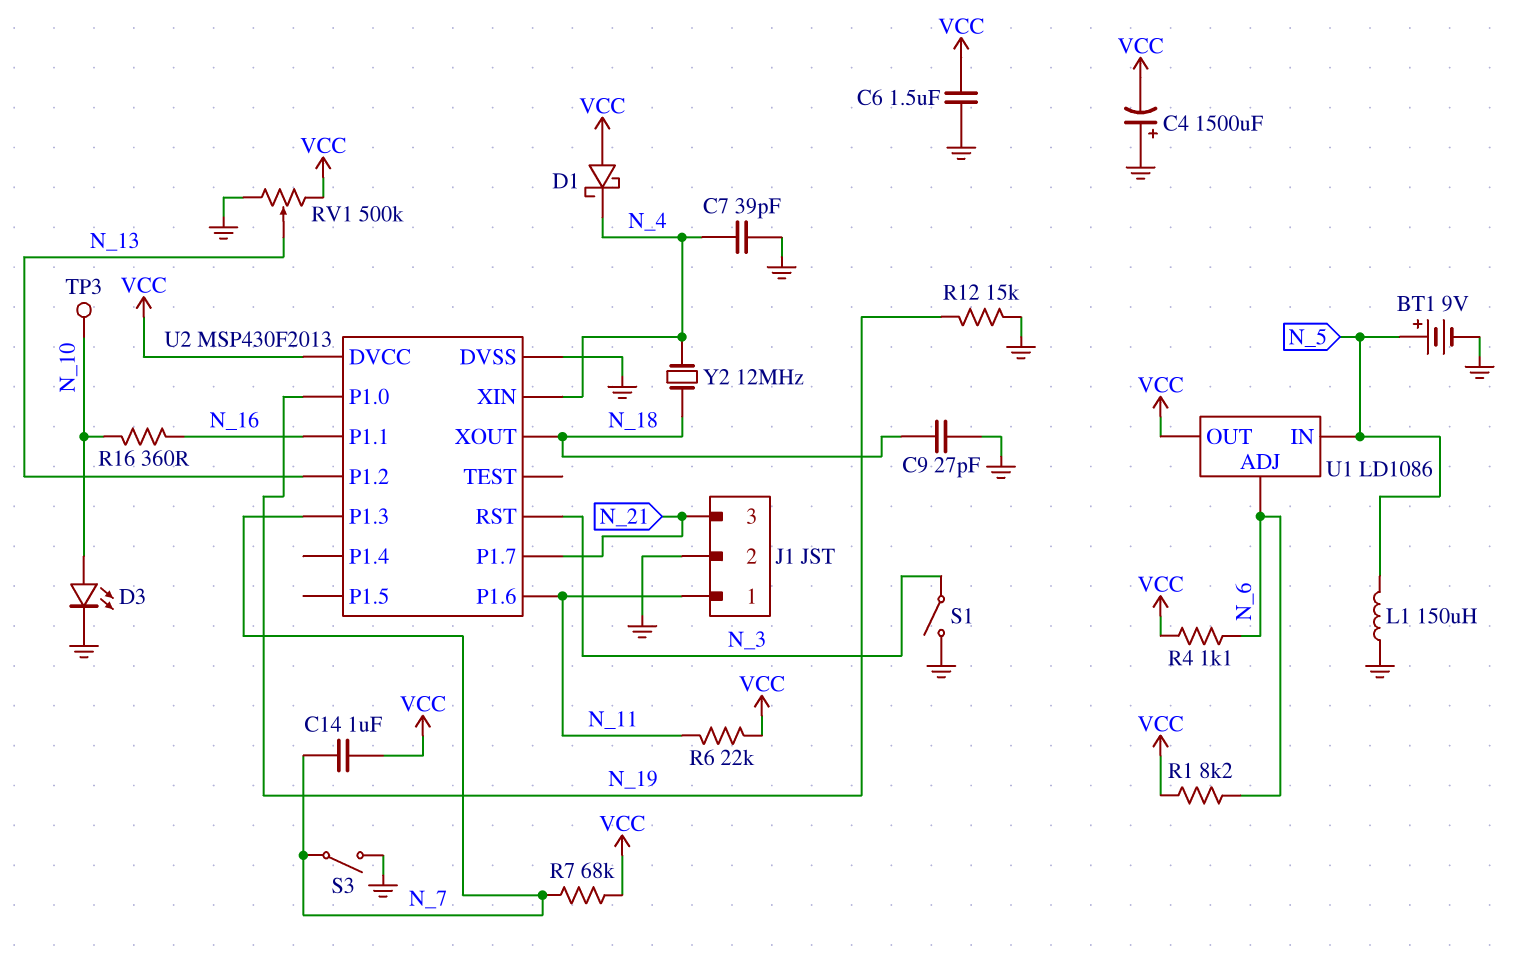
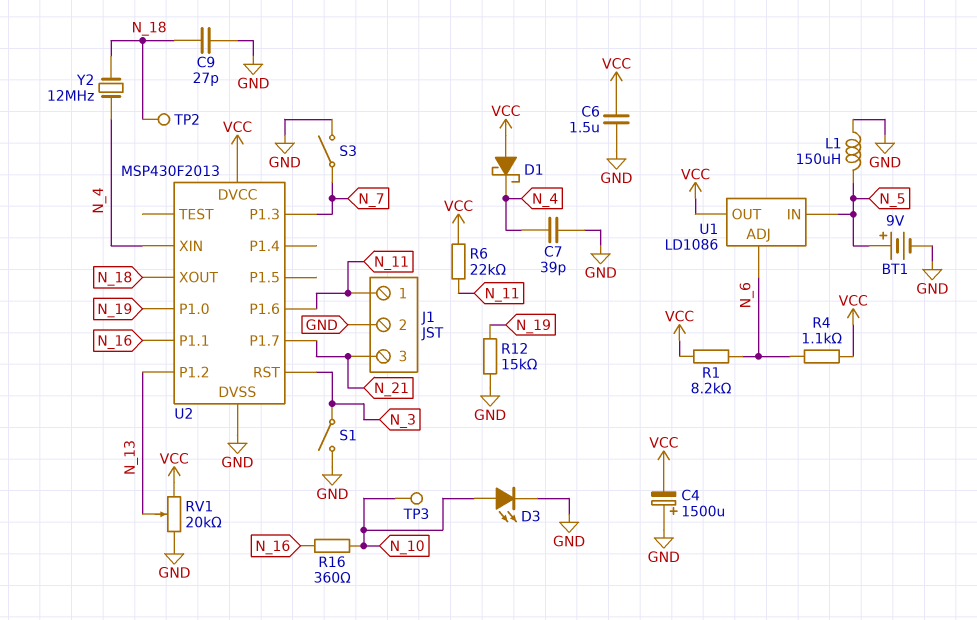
C14: 1uF (N_7, VCC) -> none
R7: 68k (N_7, VCC) -> none
RV1: 500k (GND, VCC, wiper N_13) -> 20k (GND, VCC, wiper N_13)
TP2: none -> test point (N_18)

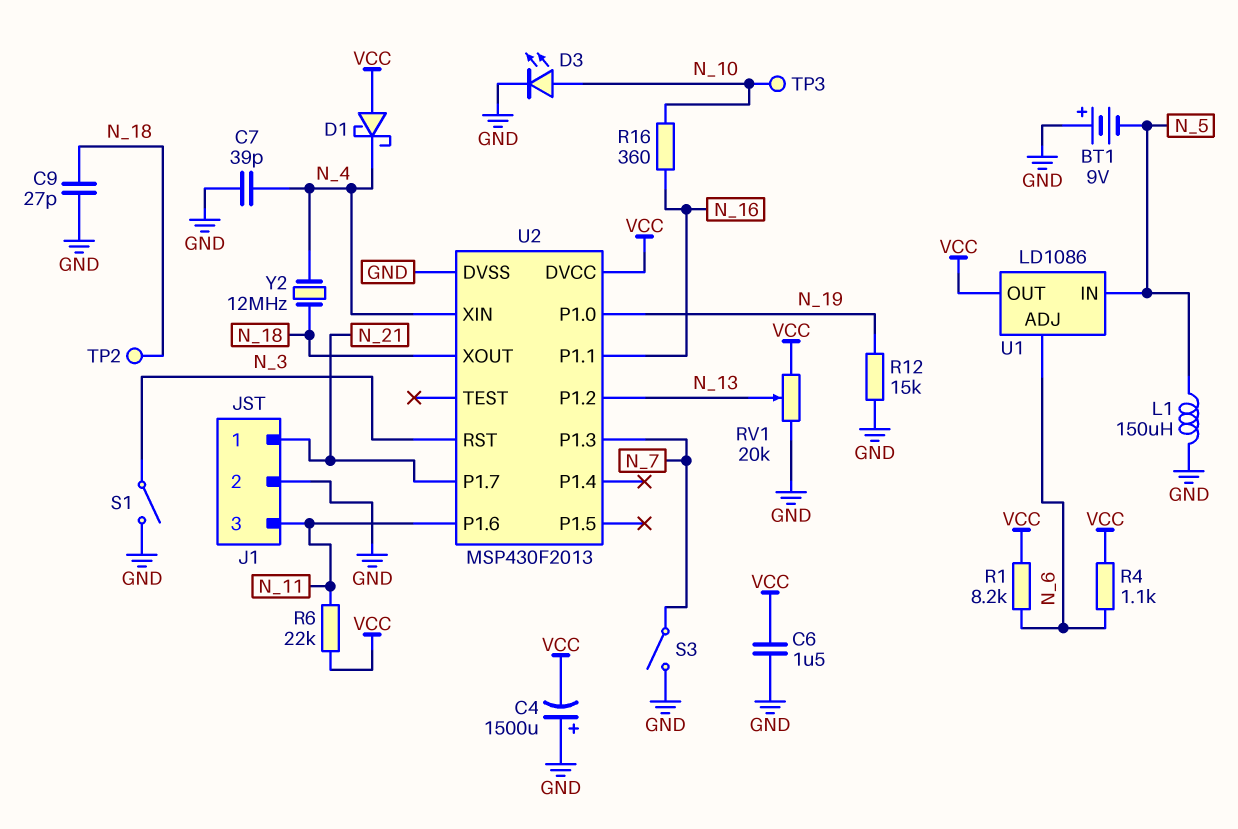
BT1: 9V (plus N_5, minus GND) -> 9V (plus GND, minus N_5)
J1 pin 1: N_11 -> N_21
J1 pin 3: N_21 -> N_11

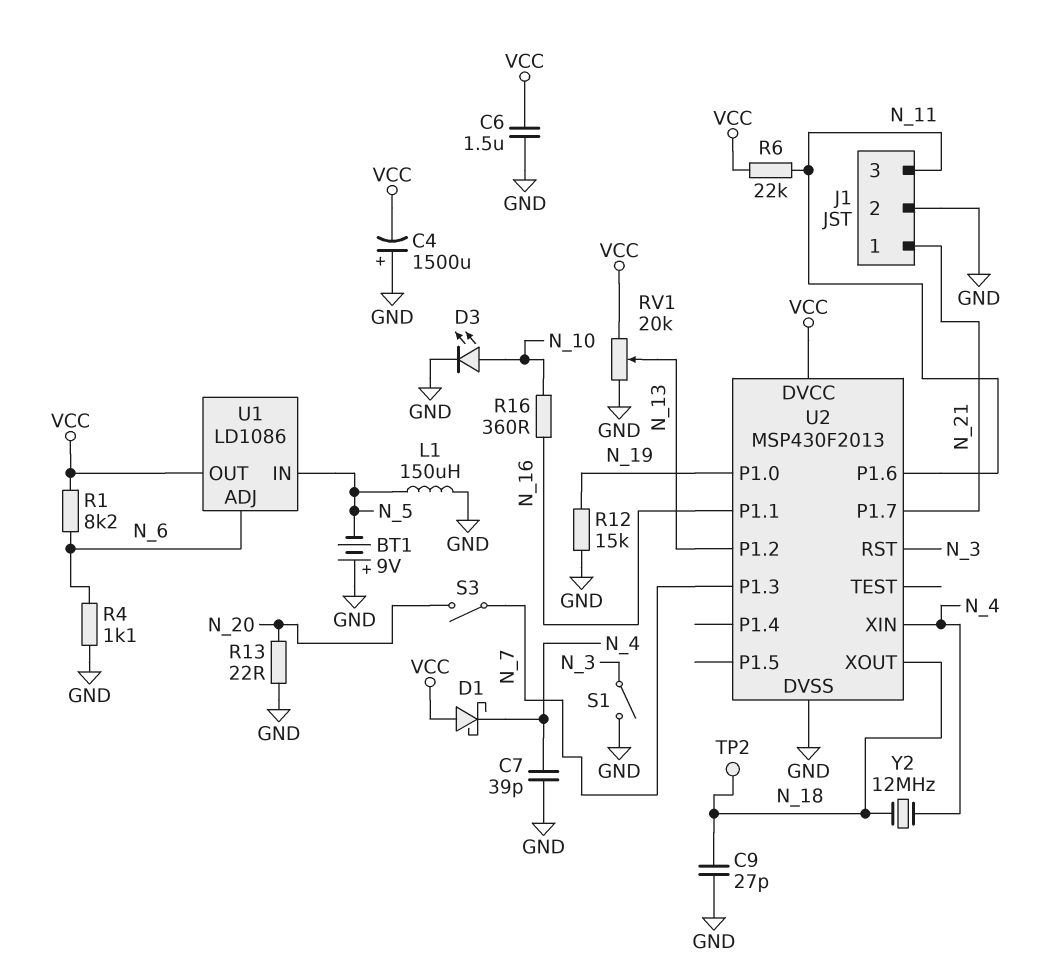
R4: 1.1k (N_6, VCC) -> 1.1k (GND, N_6)
R13: none -> 22 (GND, N_20)
S3: switch (GND, N_7) -> switch (N_7, N_20)
TP3: test point (N_10) -> none

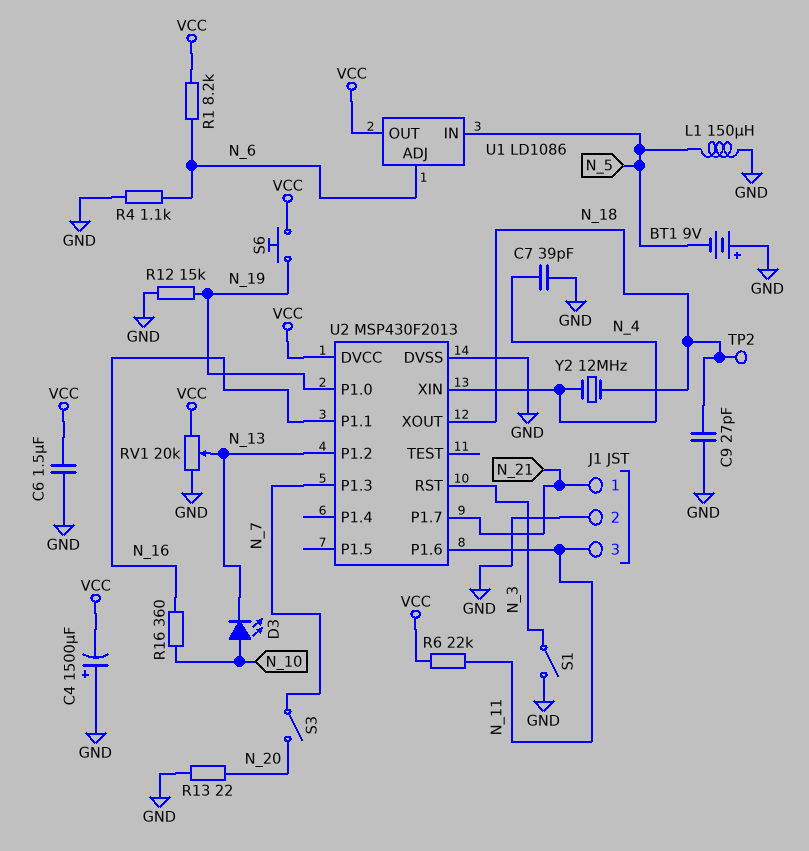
D1: schottky (A VCC, K N_4) -> none
D3: LED (A N_10, K GND) -> LED (A N_10, K N_13)
S6: none -> button (N_19, VCC)

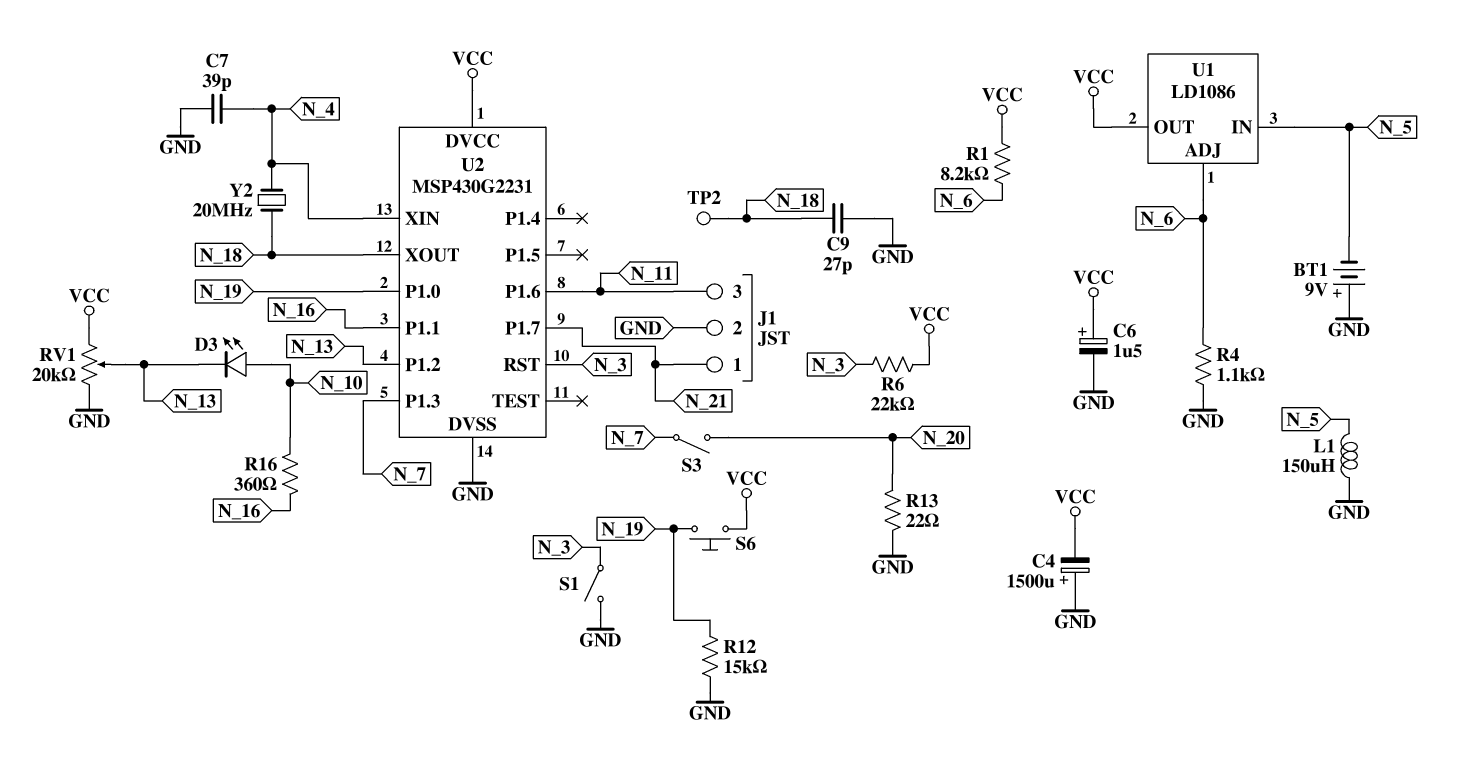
C6: 1.5uF (GND, VCC) -> 1.5uF (plus VCC, minus GND)
R6: 22k (N_11, VCC) -> 22k (N_3, VCC)
U2: MSP430F2013 -> MSP430G2231
Y2: 12MHz (N_4, N_18) -> 20MHz (N_4, N_18)

